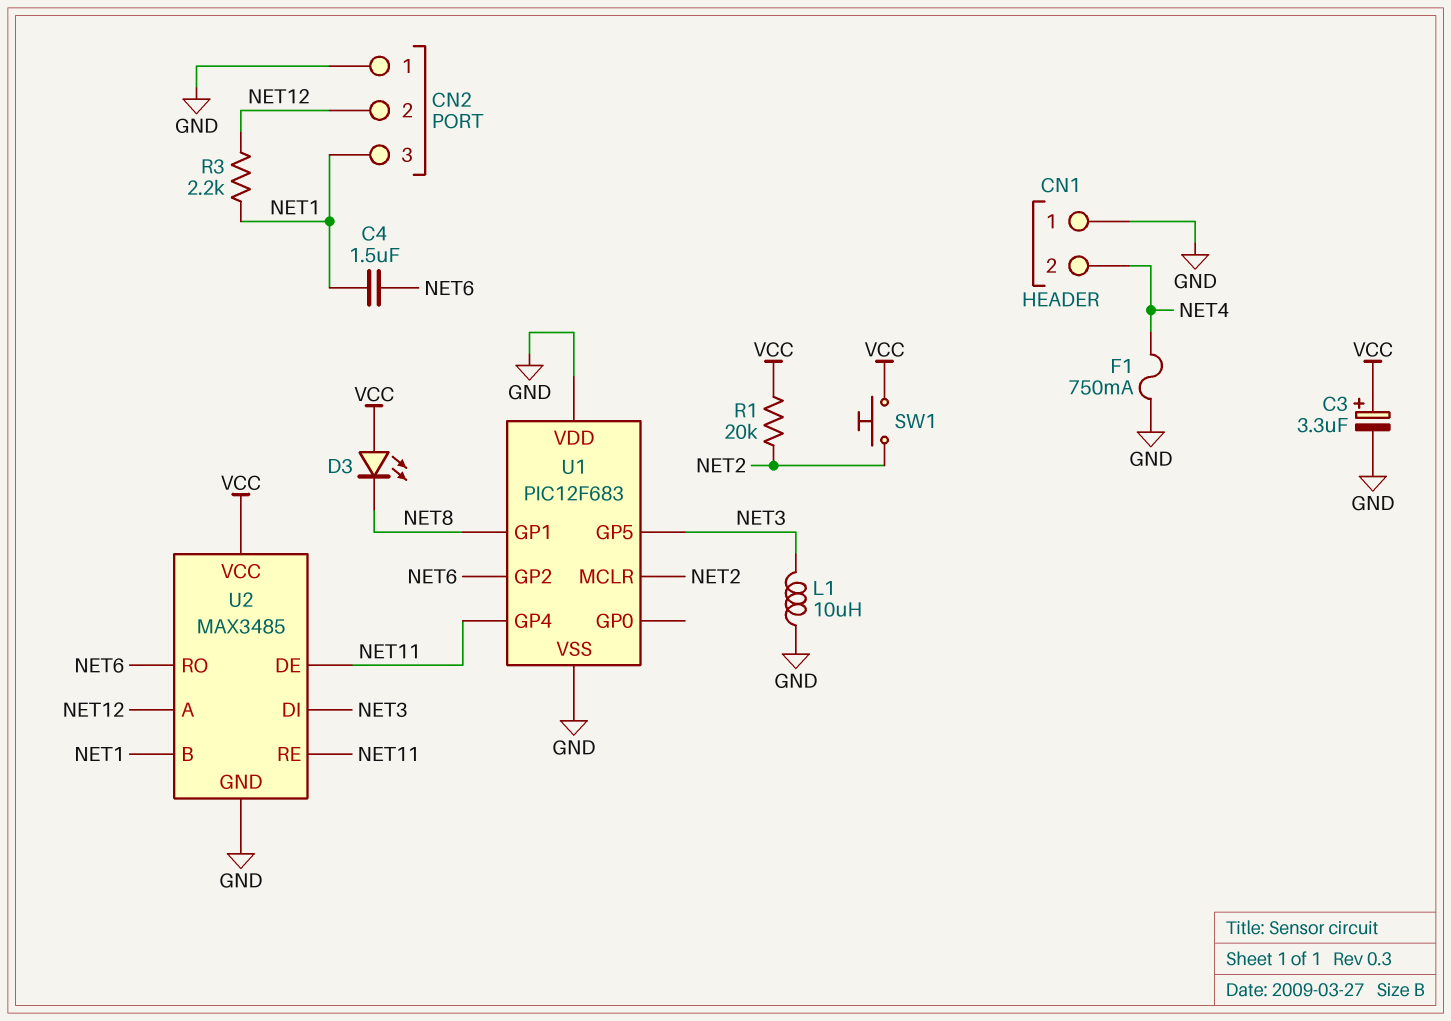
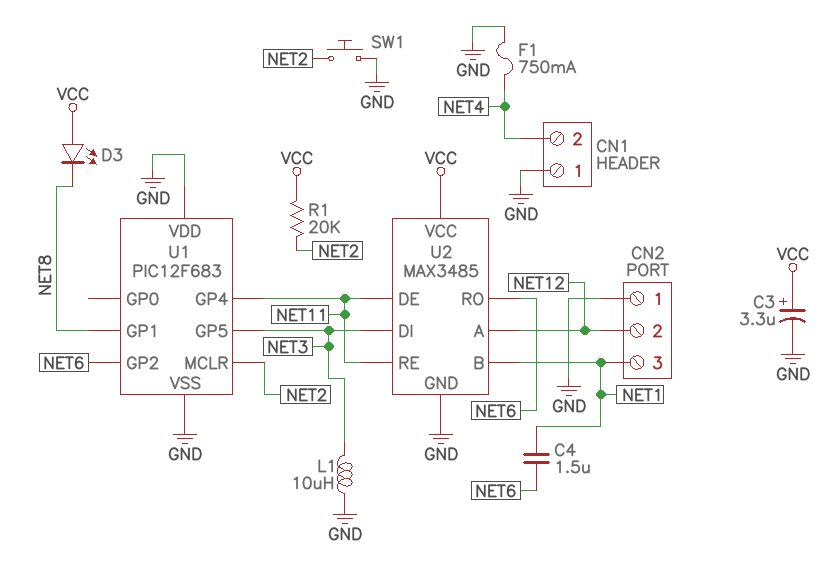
R3: 2.2k (NET1, NET12) -> none
SW1: button (NET2, VCC) -> button (GND, NET2)

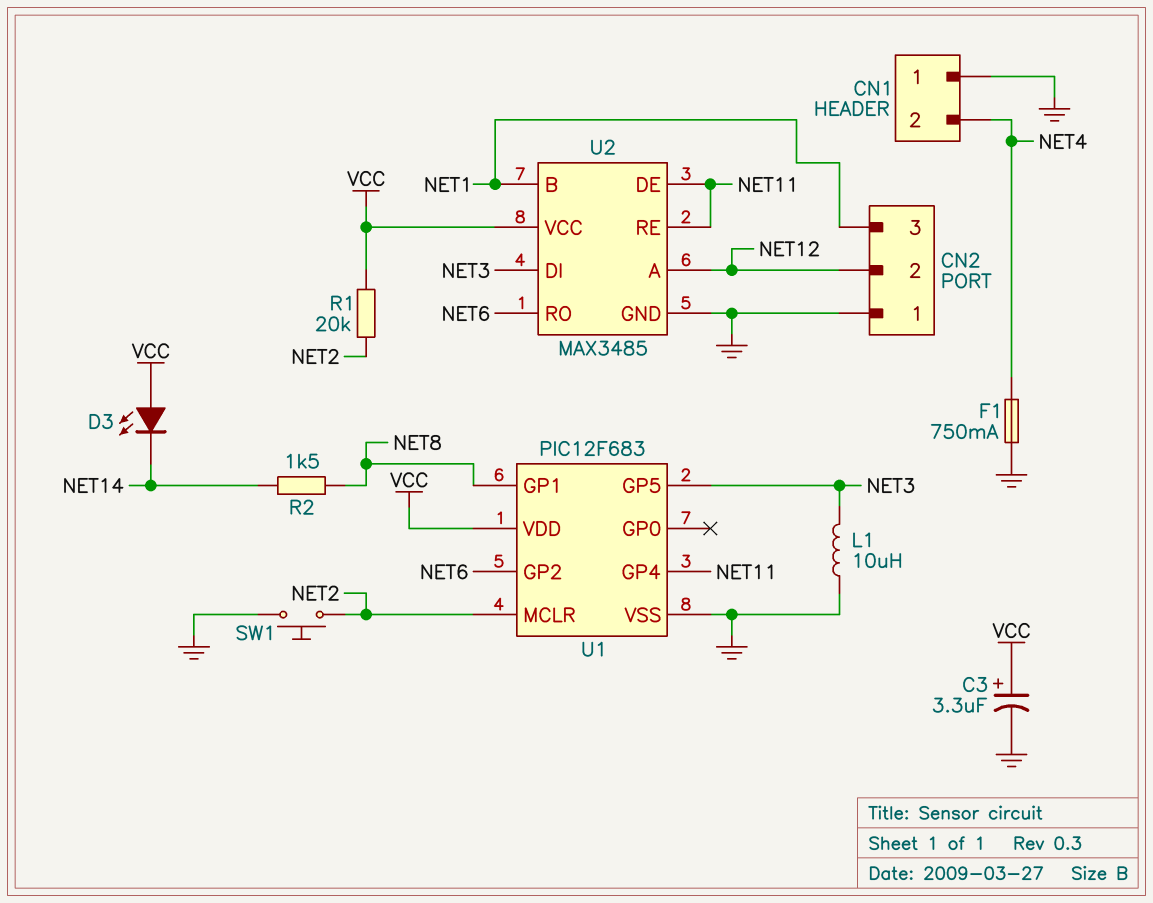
C4: 1.5uF (NET1, NET6) -> none
D3: LED (A VCC, K NET8) -> LED (A VCC, K NET14)
R2: none -> 1.5k (NET8, NET14)
U1 pin VDD: GND -> VCC

